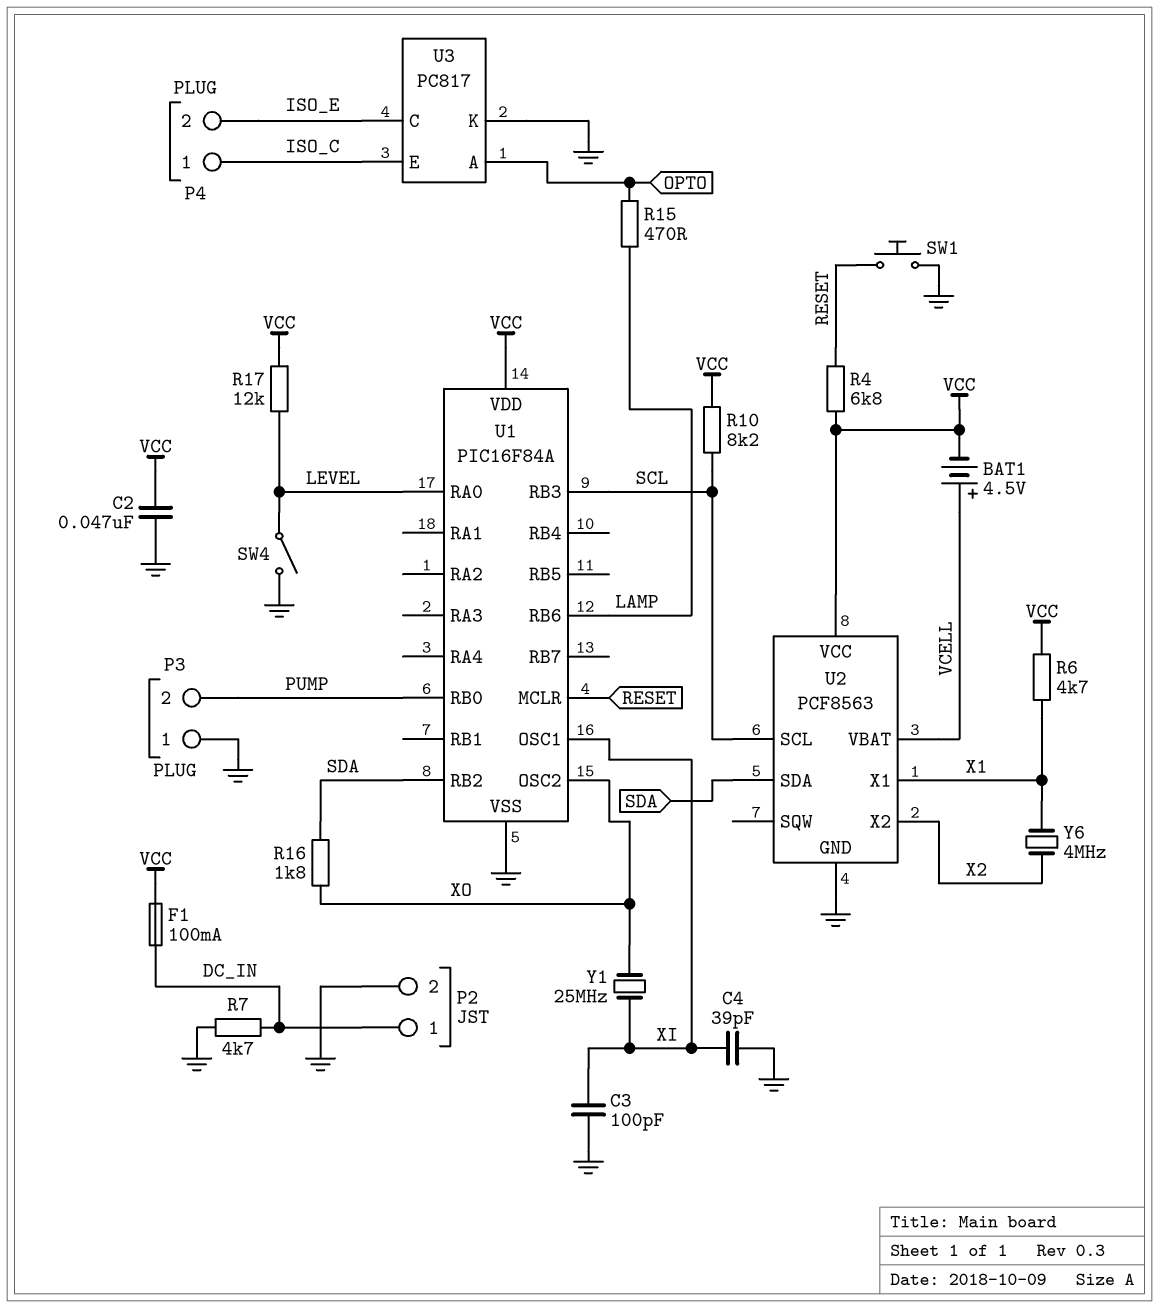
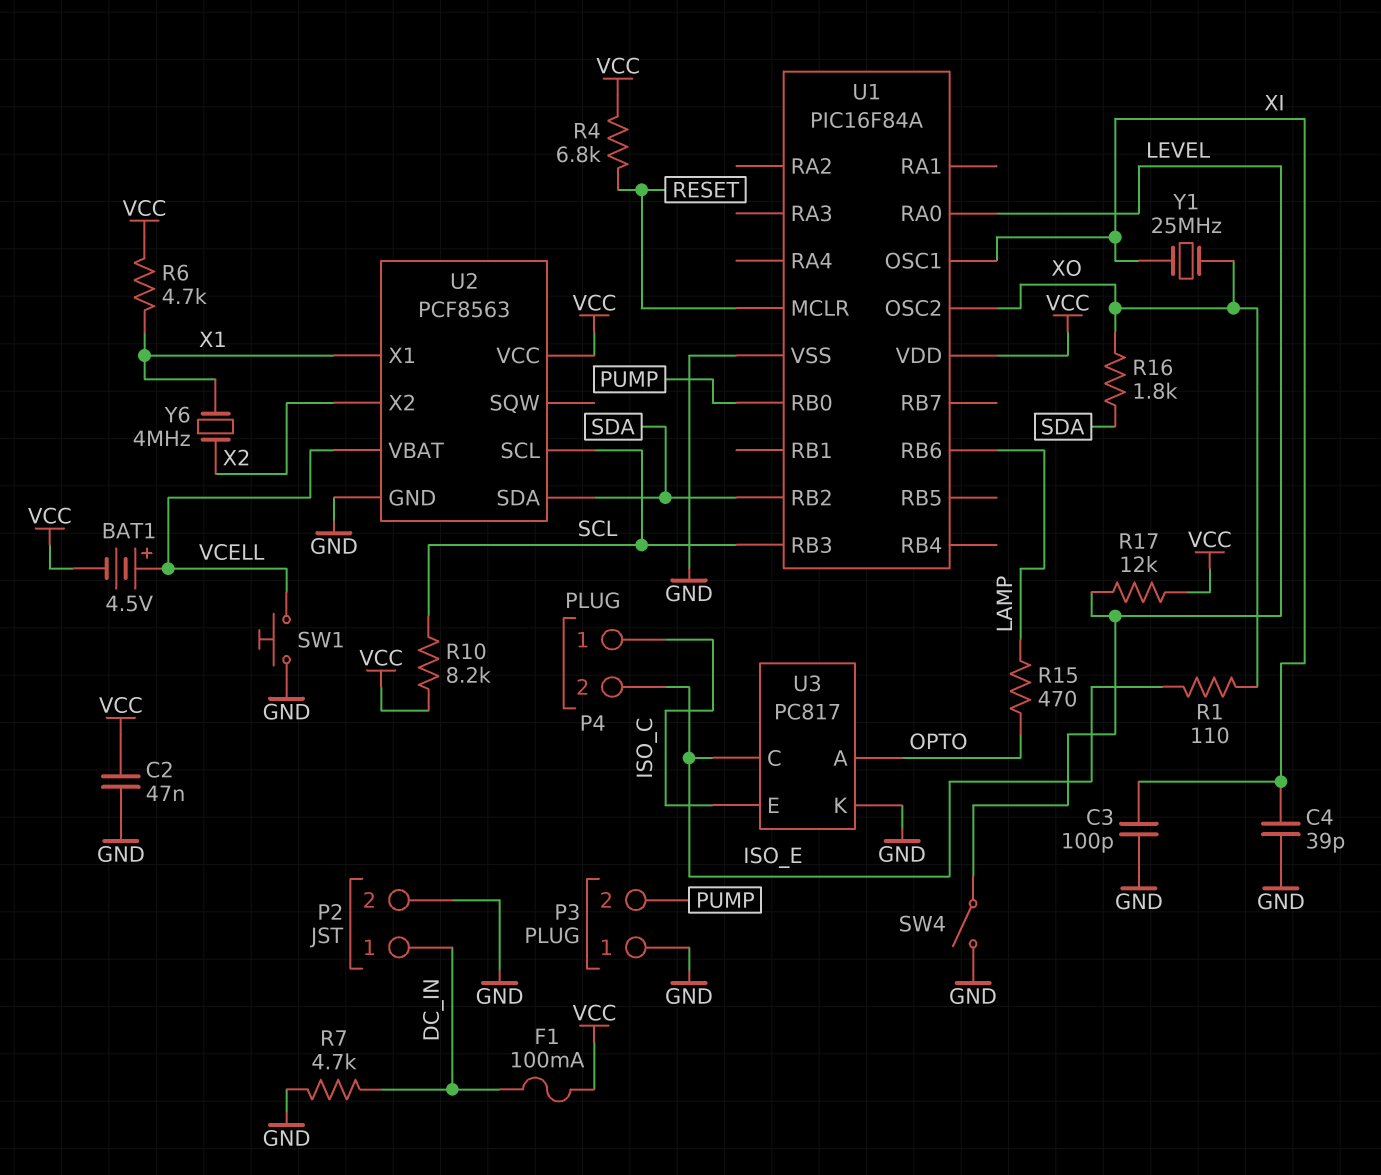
R1: none -> 110 (ISO_E, XO)
SW1: button (GND, RESET) -> button (GND, VCELL)

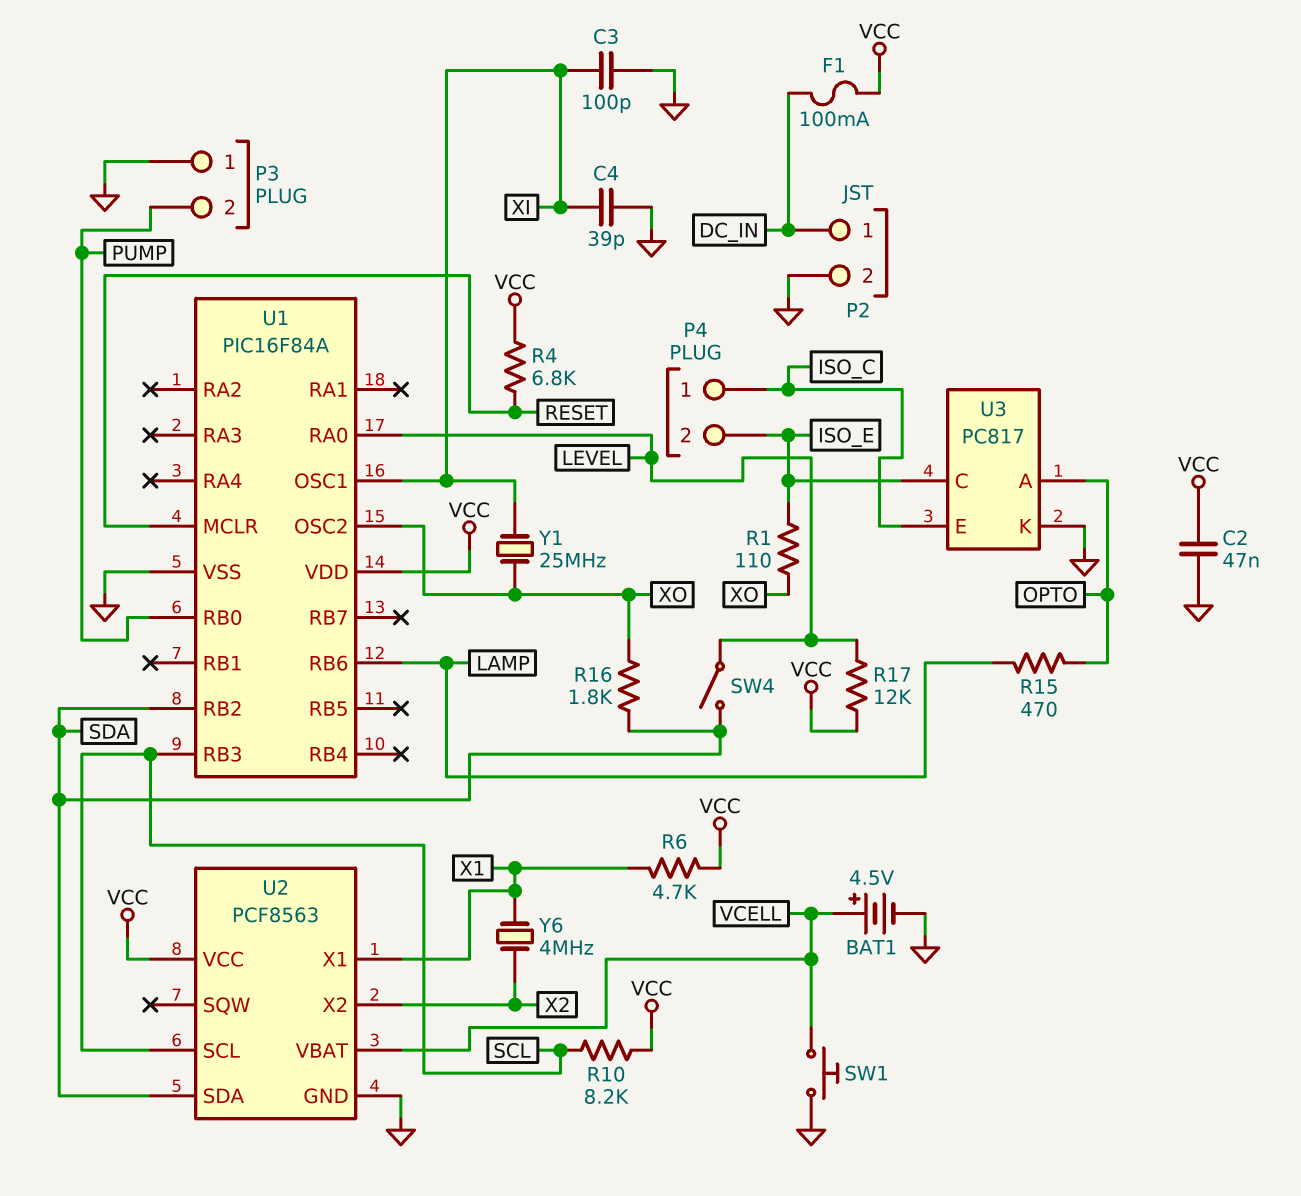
BAT1: 4.5V (plus VCELL, minus VCC) -> 4.5V (plus VCELL, minus GND)
R7: 4.7k (DC_IN, GND) -> none
SW4: switch (GND, LEVEL) -> switch (LEVEL, SDA)

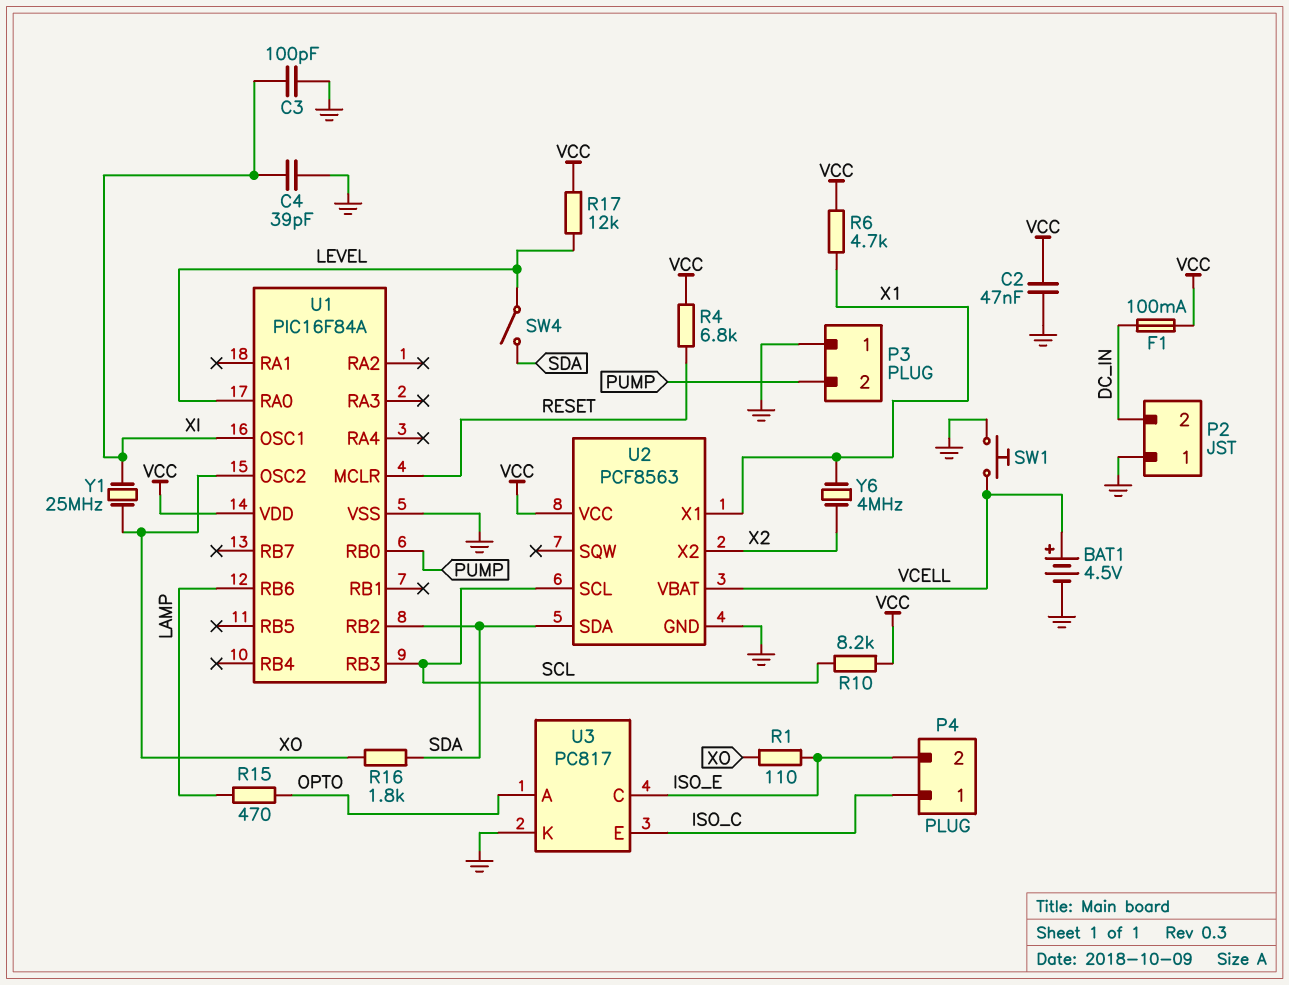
P2 pin 1: DC_IN -> GND
P2 pin 2: GND -> DC_IN

